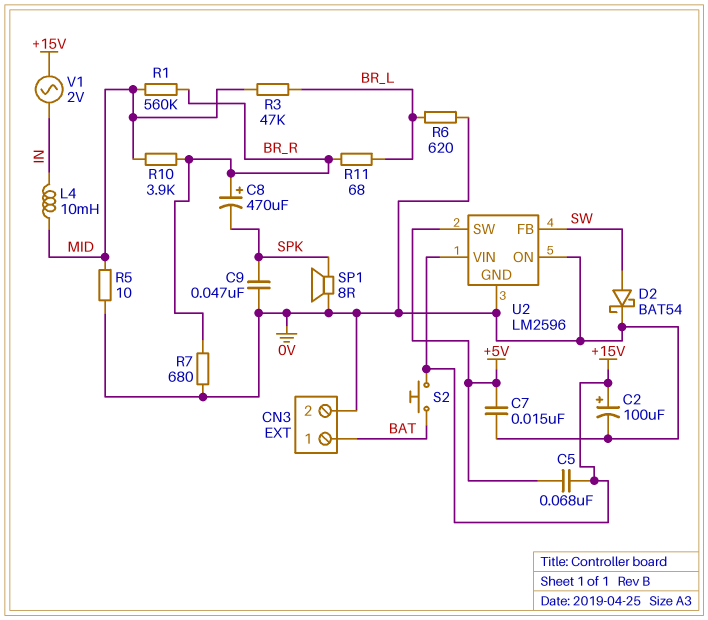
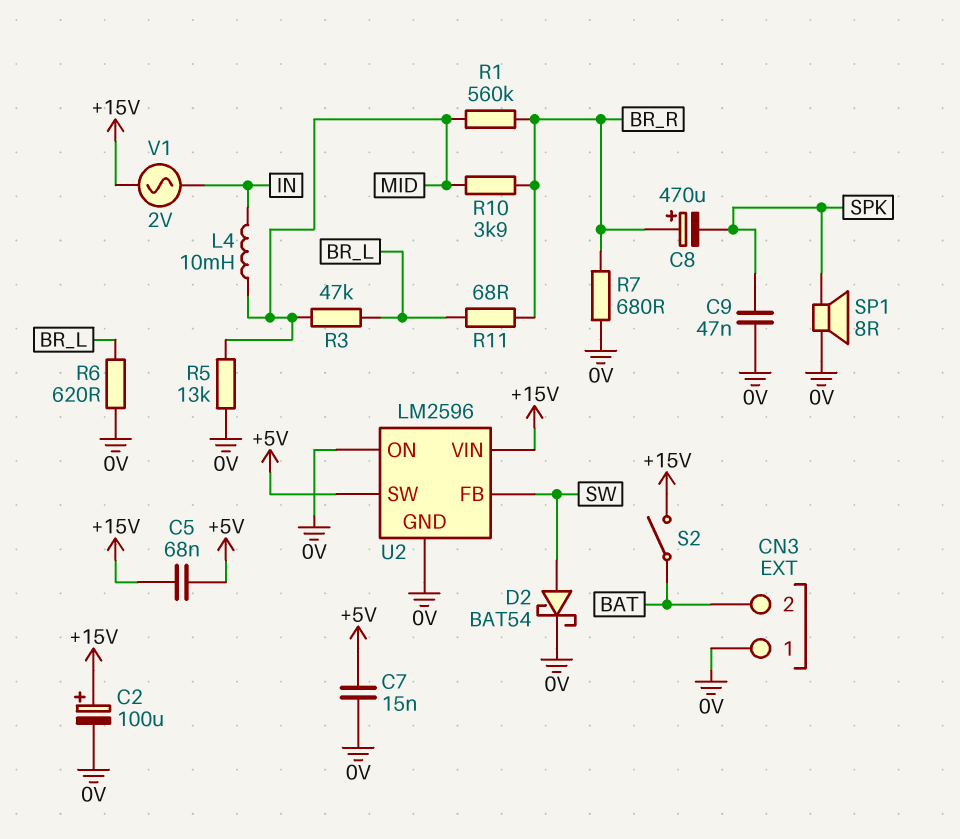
CN3 pin 1: BAT -> 0V
CN3 pin 2: 0V -> BAT
R5: 10 (0V, MID) -> 13k (0V, MID)
S2: button (+15V, BAT) -> switch (+15V, BAT)

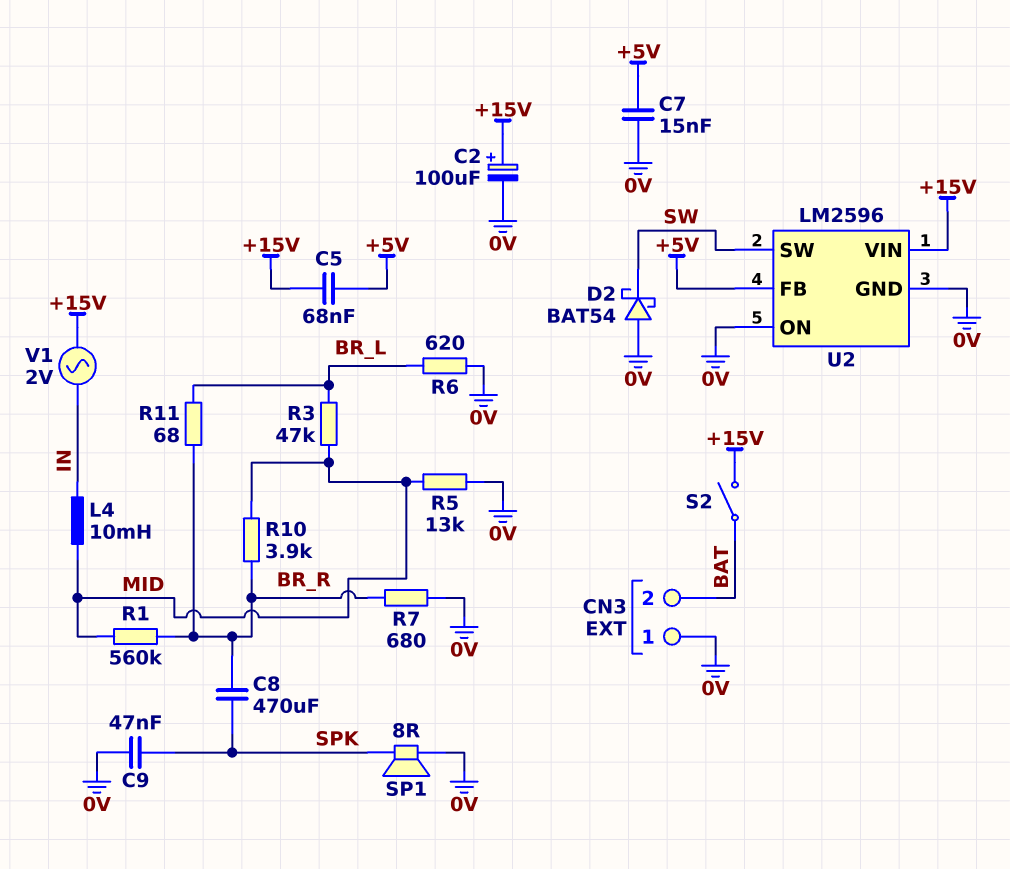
C8: 470uF (plus BR_R, minus SPK) -> 470uF (BR_R, SPK)
D2: schottky BAT54 (A SW, K 0V) -> schottky BAT54 (A 0V, K SW)
U2 pin FB: SW -> +5V
U2 pin SW: +5V -> SW

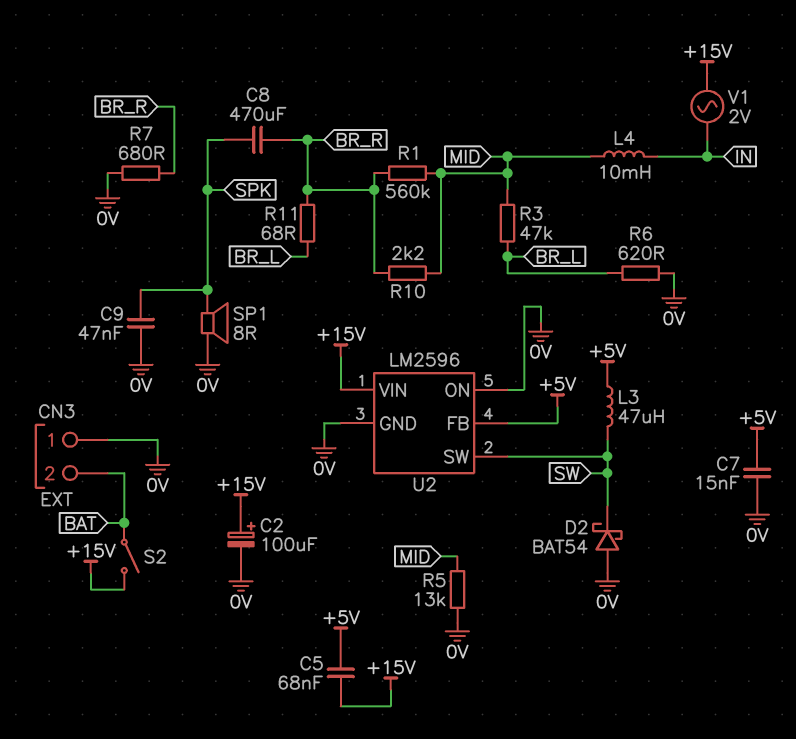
L3: none -> 47uH (+5V, SW)
R10: 3.9k (BR_R, MID) -> 2.2k (BR_R, MID)

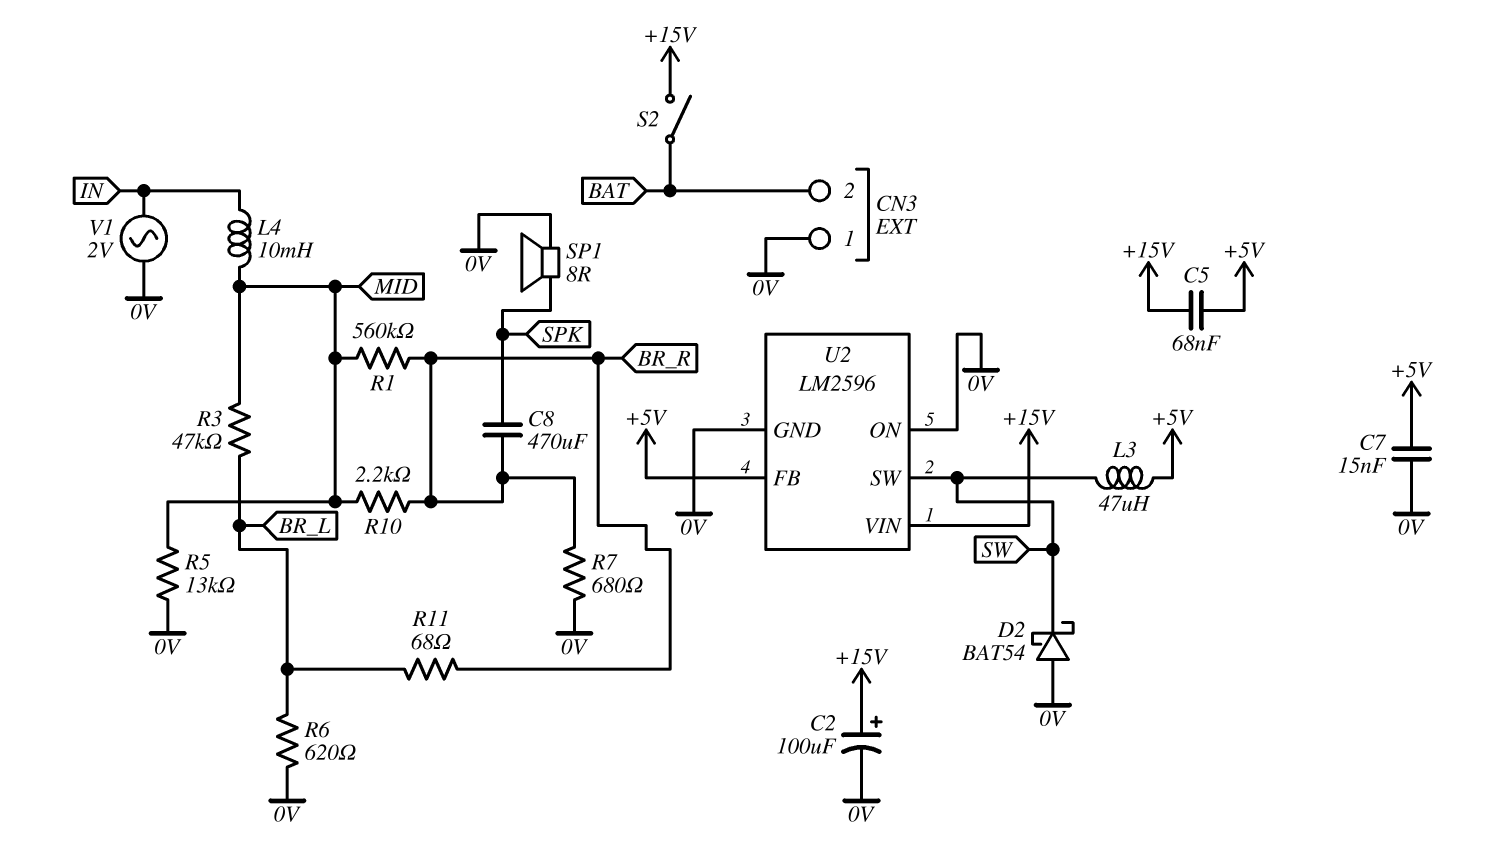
C9: 47nF (0V, SPK) -> none
V1: AC 2V (+15V, IN) -> AC 2V (0V, IN)

